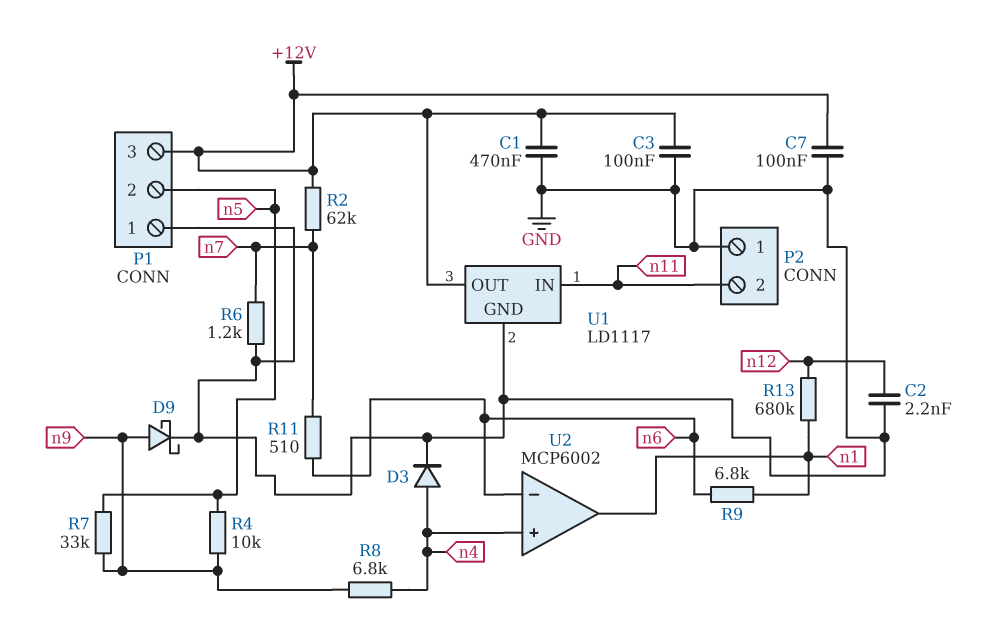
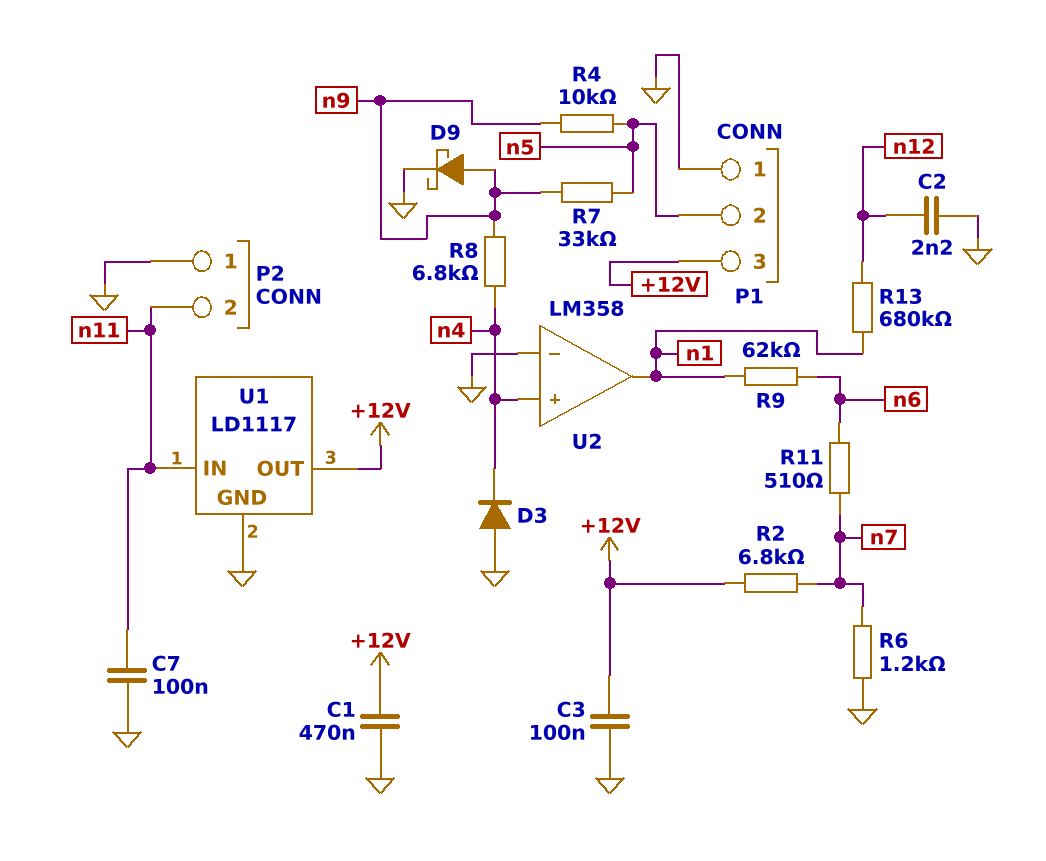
C7: 100nF (+12V, GND) -> 100nF (GND, n11)
D3: diode (A n4, K GND) -> diode (A GND, K n4)
R2: 62k (+12V, n7) -> 6.8k (+12V, n7)
R9: 6.8k (n1, n6) -> 62k (n1, n6)
U2: MCP6002 -> LM358
U2 pin in-: n6 -> GND

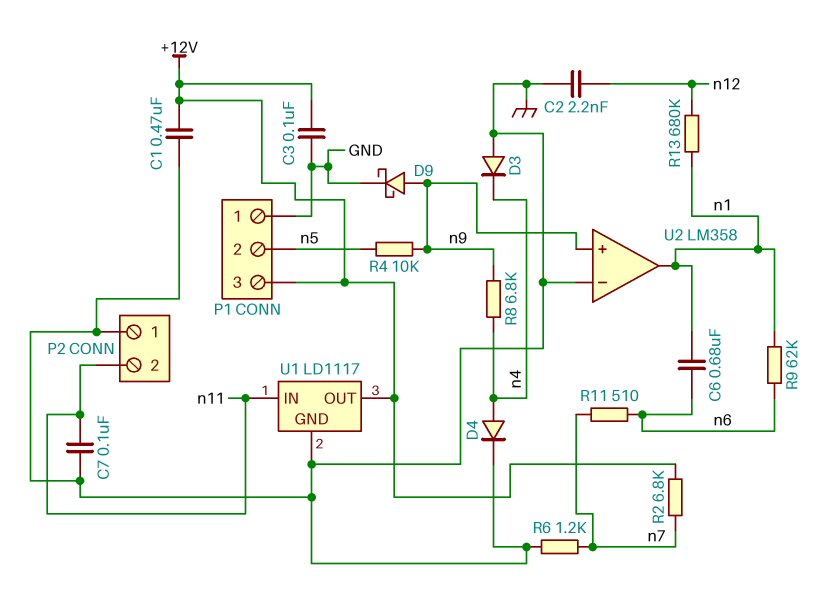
C6: none -> 680nF (n1, n6)
D4: none -> diode (A n4, K GND)
R7: 33k (n5, n9) -> none
U2 pin in+: n4 -> n9

